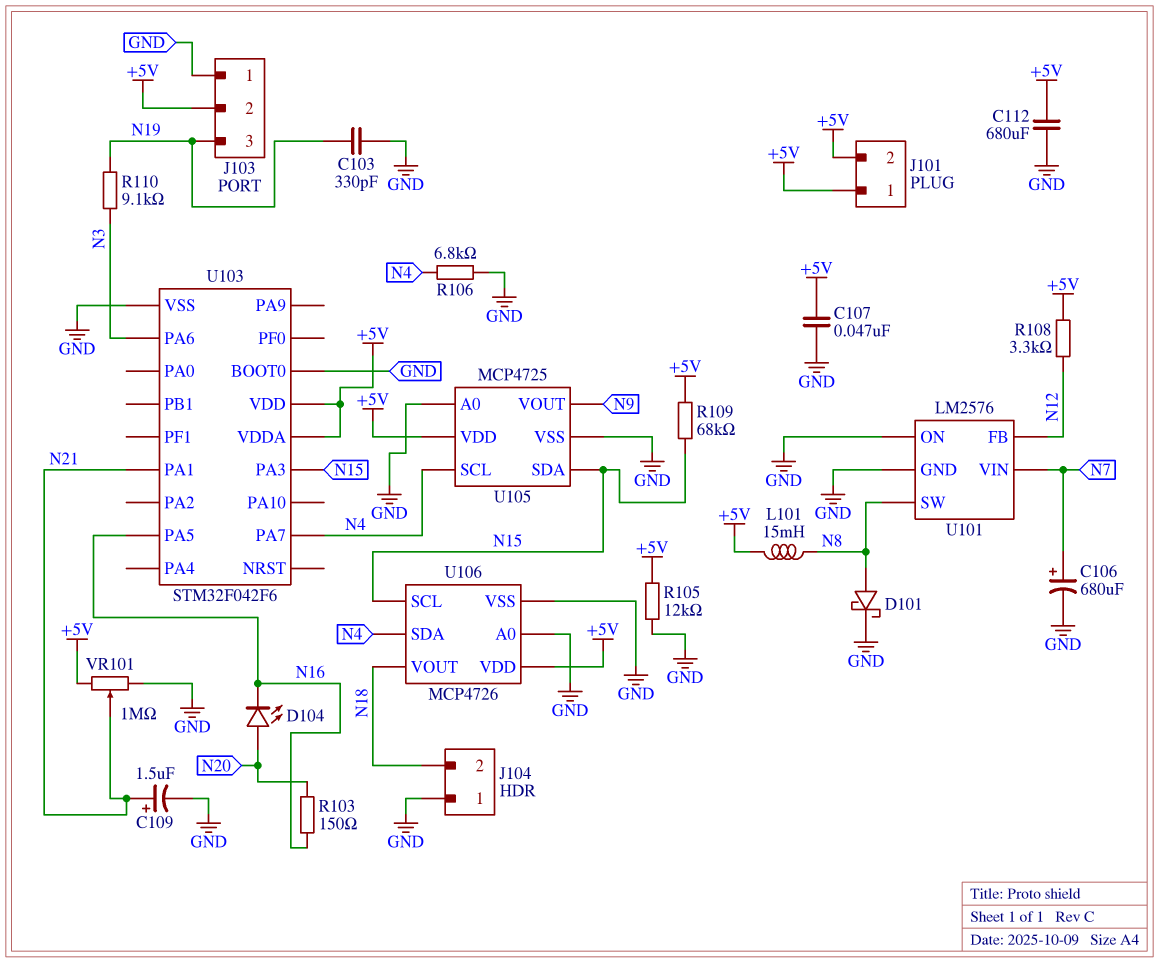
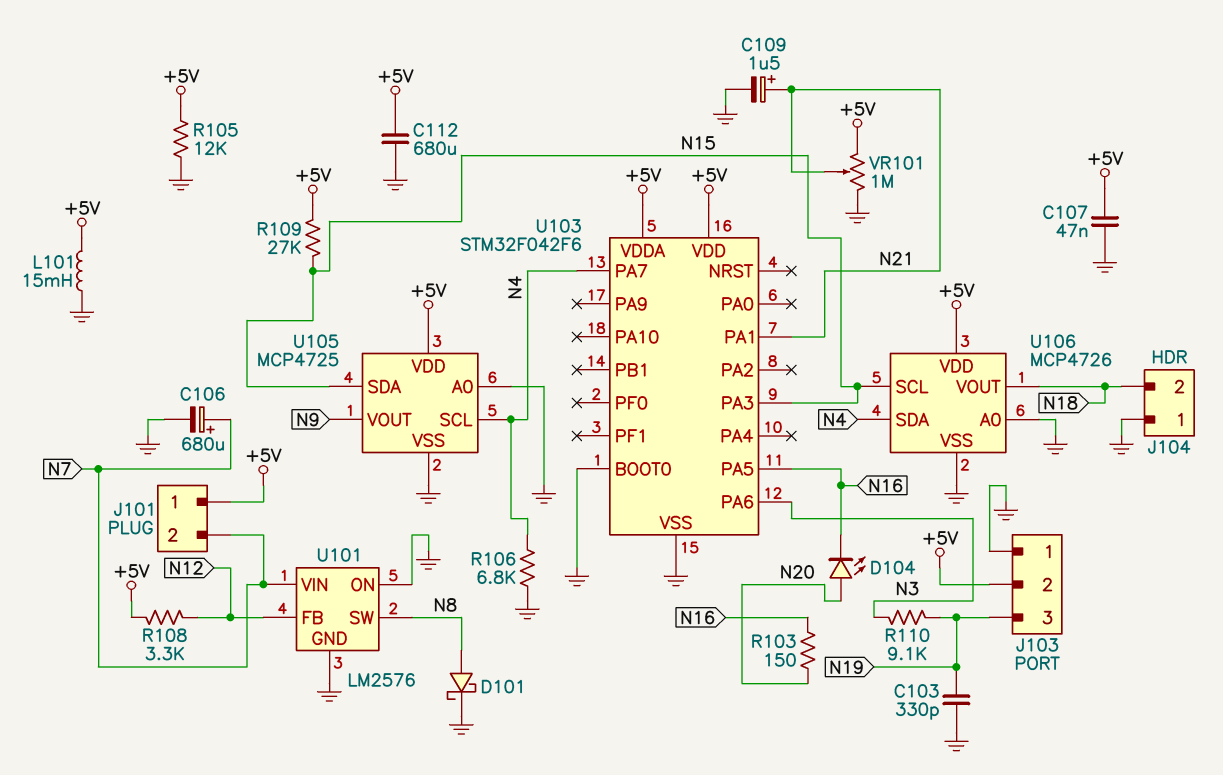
J101 pin 2: +5V -> N7
L101: 15mH (+5V, N8) -> 15mH (+5V, GND)
R109: 68k (+5V, N15) -> 27k (+5V, N15)

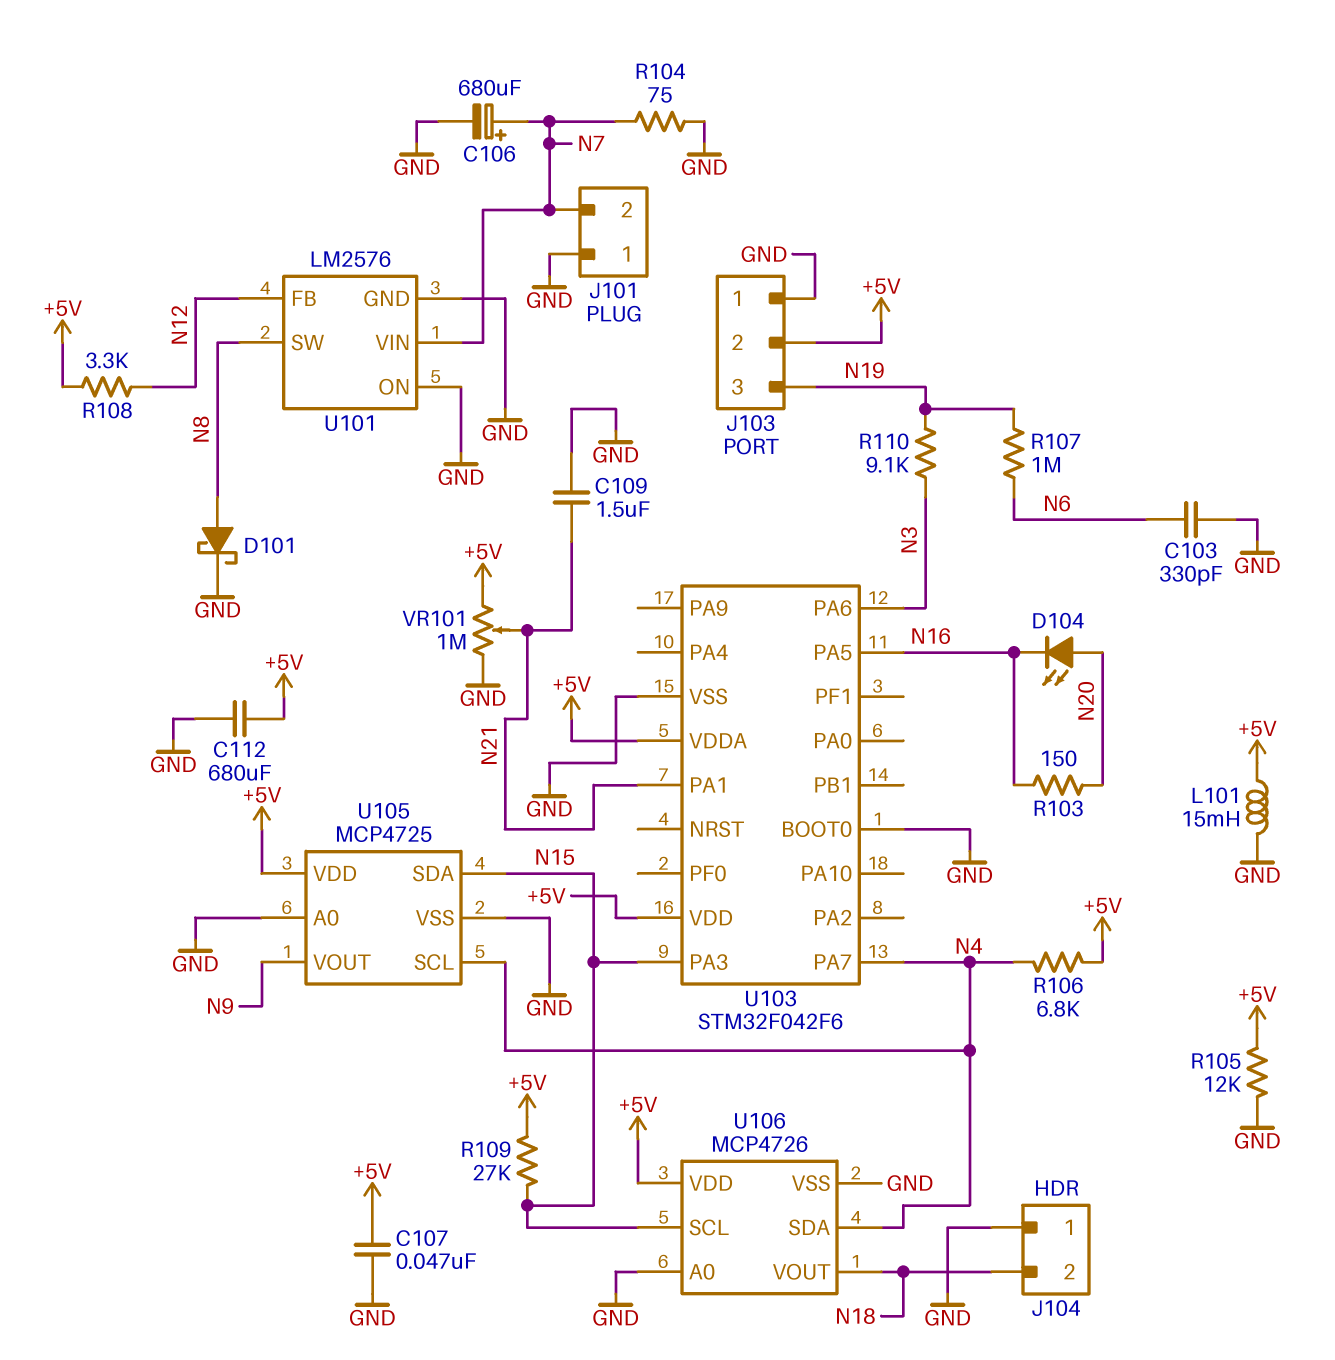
C103: 330pF (GND, N19) -> 330pF (GND, N6)
C109: 1.5uF (plus N21, minus GND) -> 1.5uF (GND, N21)
J101 pin 1: +5V -> GND
R104: none -> 75 (GND, N7)
R106: 6.8k (GND, N4) -> 6.8k (+5V, N4)
R107: none -> 1M (N6, N19)

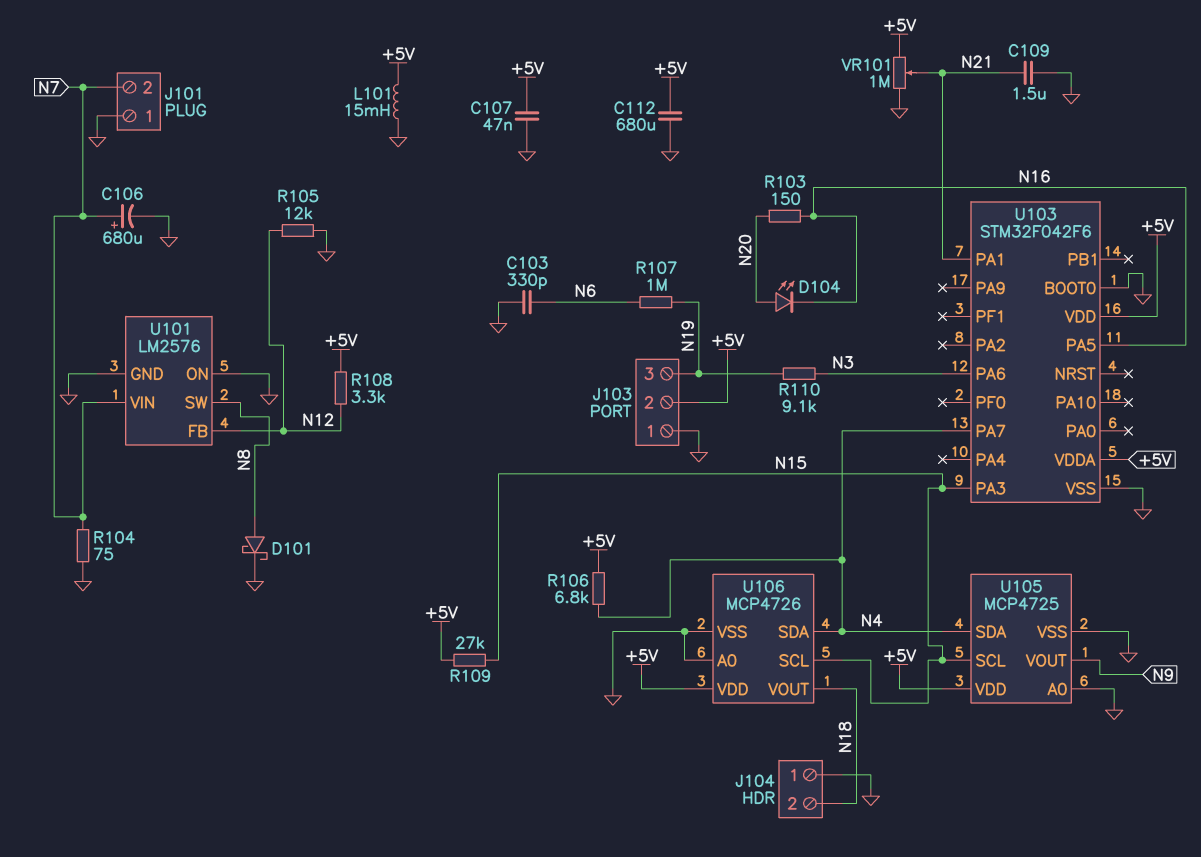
R105: 12k (+5V, GND) -> 12k (GND, N12)
U105 pin SCL: N4 -> N15
U105 pin SDA: N15 -> N4

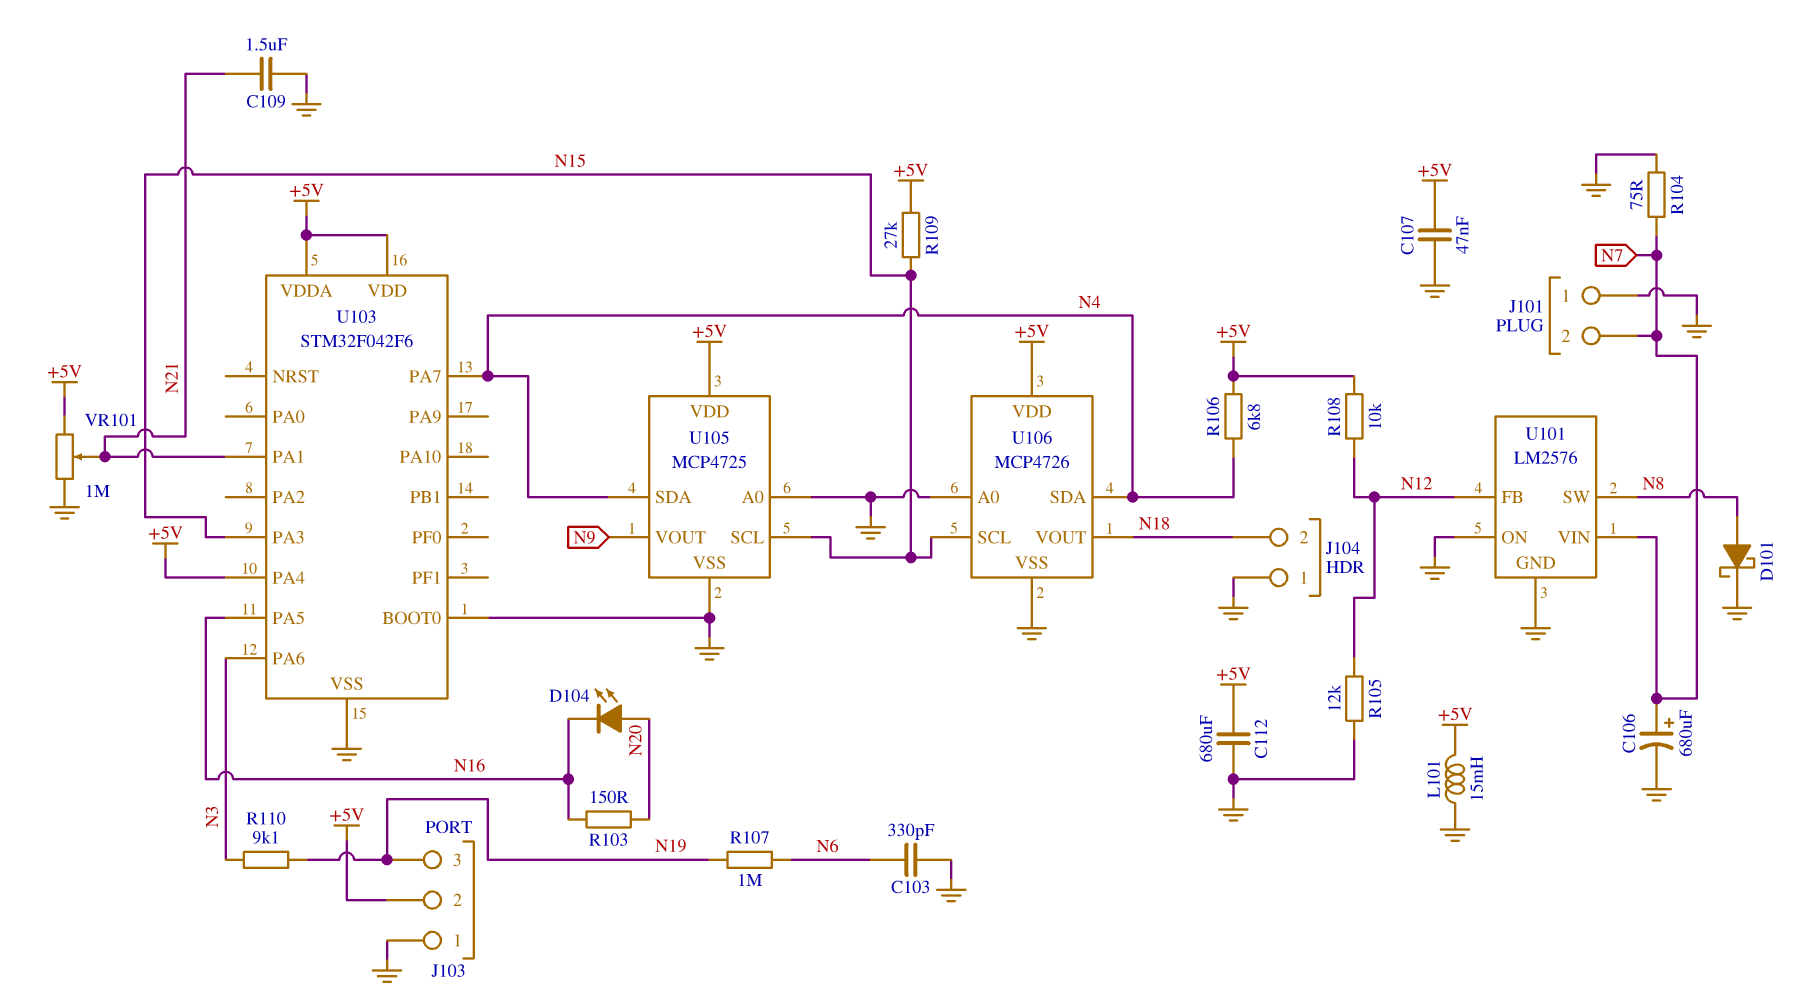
R108: 3.3k (+5V, N12) -> 10k (+5V, N12)
U103 pin PA4: none -> +5V

